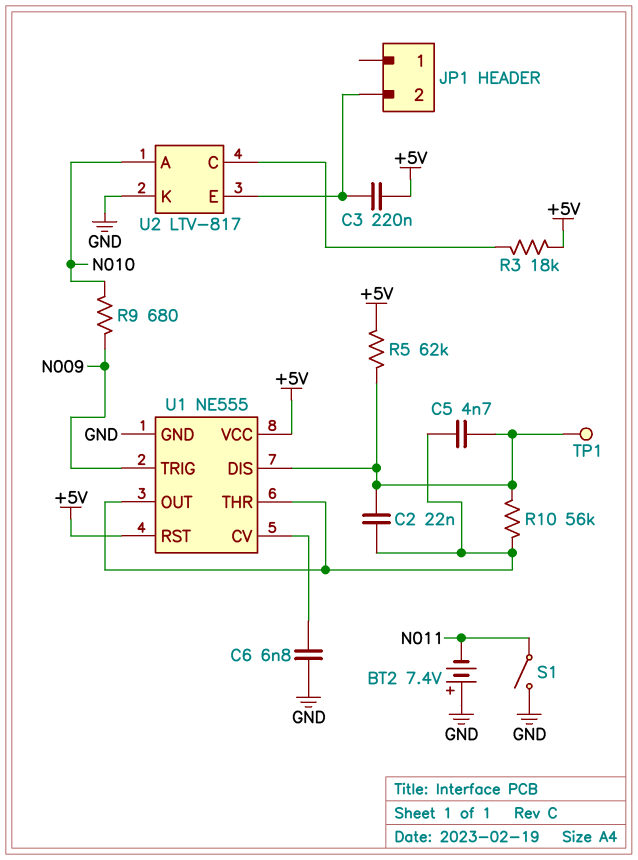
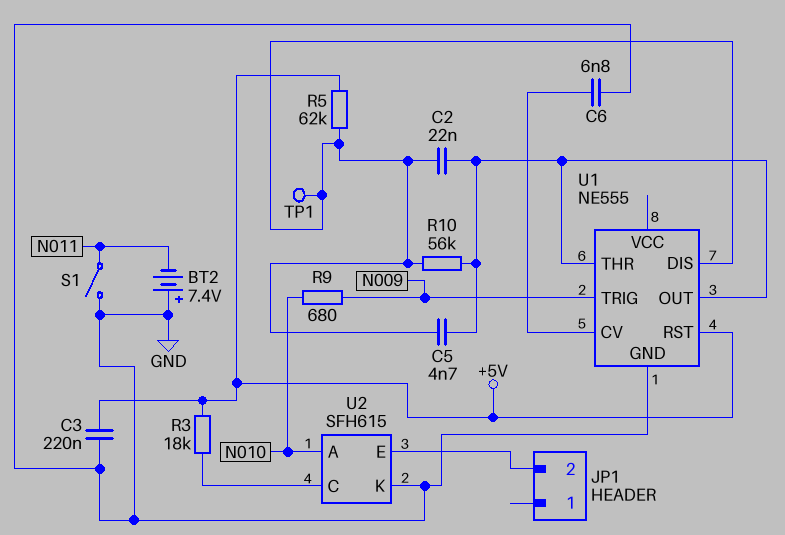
C3: 220nF (+5V, JP1/2) -> 220nF (+5V, GND)
U1 pin VCC: +5V -> none
U2: LTV-817 -> SFH615

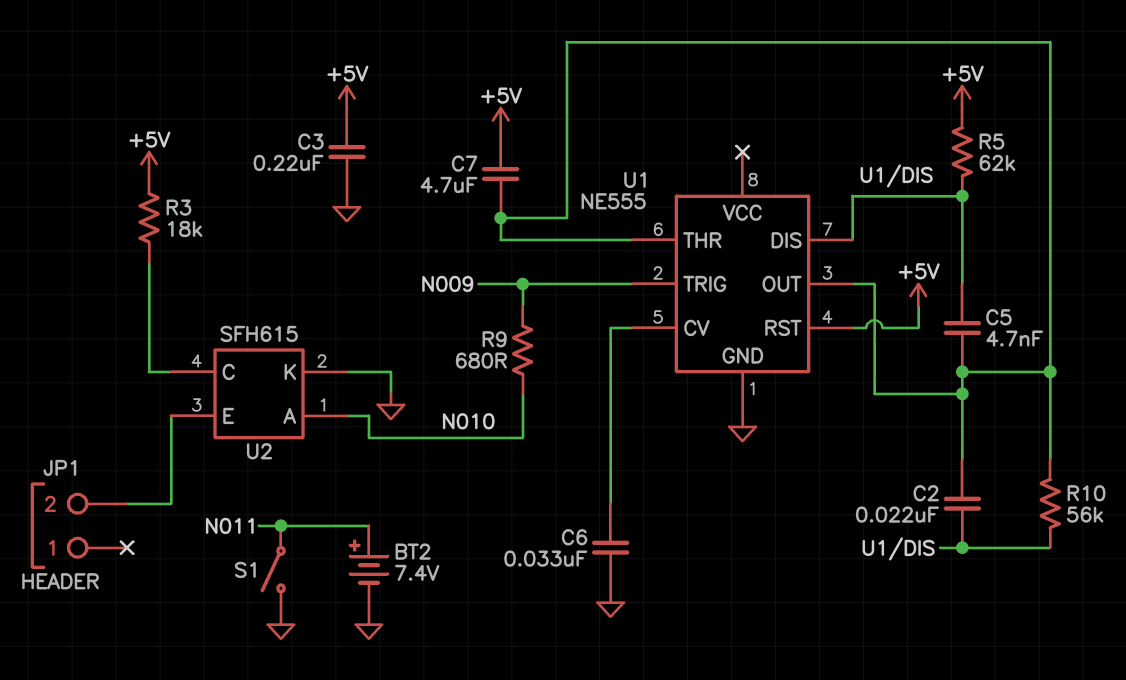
BT2: 7.4V (plus GND, minus N011) -> 7.4V (plus N011, minus GND)
C6: 6.8nF (GND, U1/CV) -> 33nF (GND, U1/CV)
C7: none -> 4.7uF (+5V, U1/OUT)
TP1: test point (U1/DIS) -> none

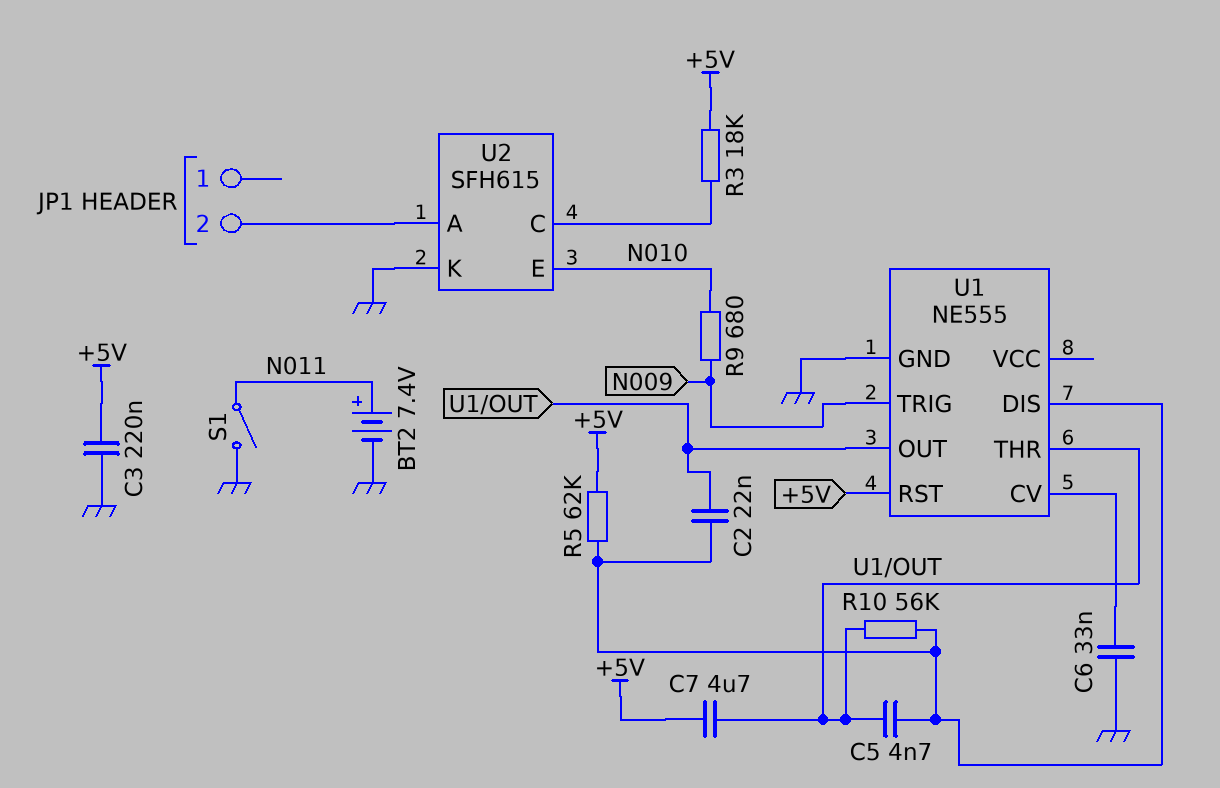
U2 pin A: N010 -> JP1/2
U2 pin E: JP1/2 -> N010

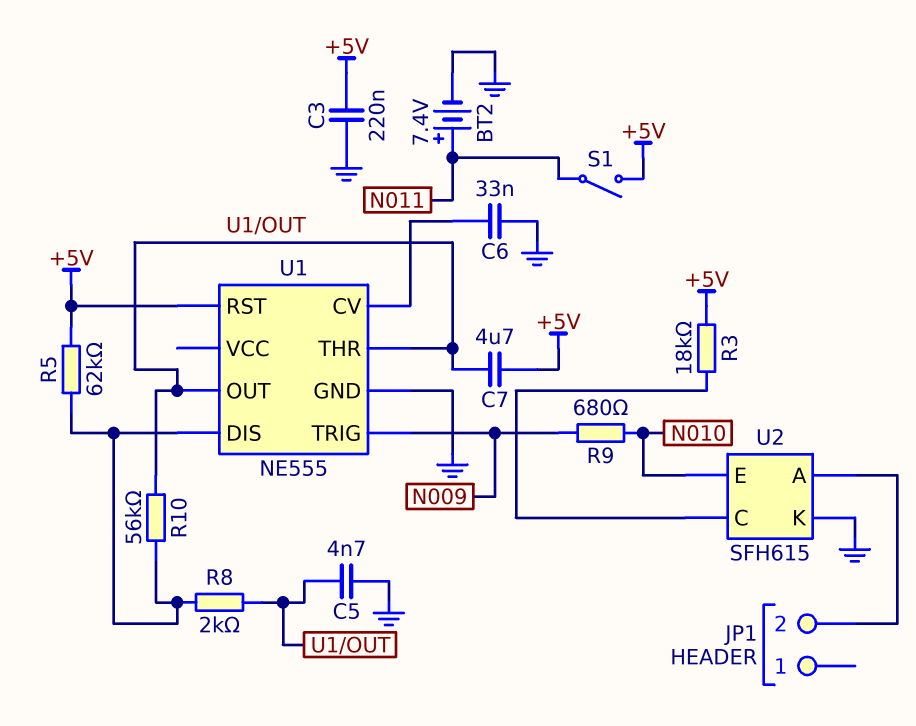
C2: 22nF (U1/DIS, U1/OUT) -> none
C5: 4.7nF (U1/DIS, U1/OUT) -> 4.7nF (GND, U1/OUT)
R8: none -> 2k (U1/DIS, U1/OUT)
S1: switch (GND, N011) -> switch (+5V, N011)

